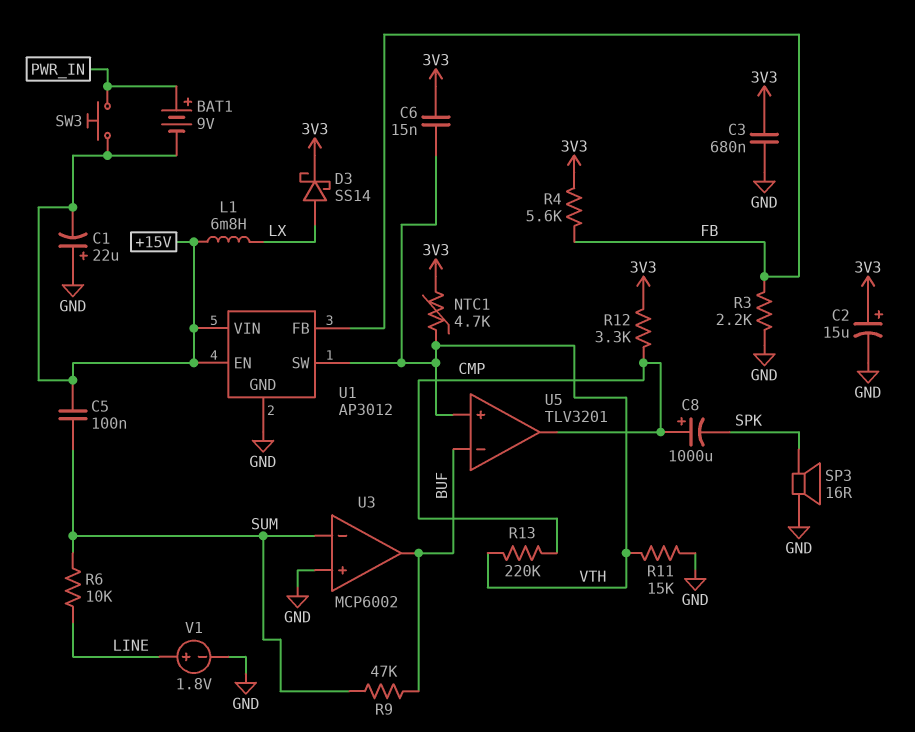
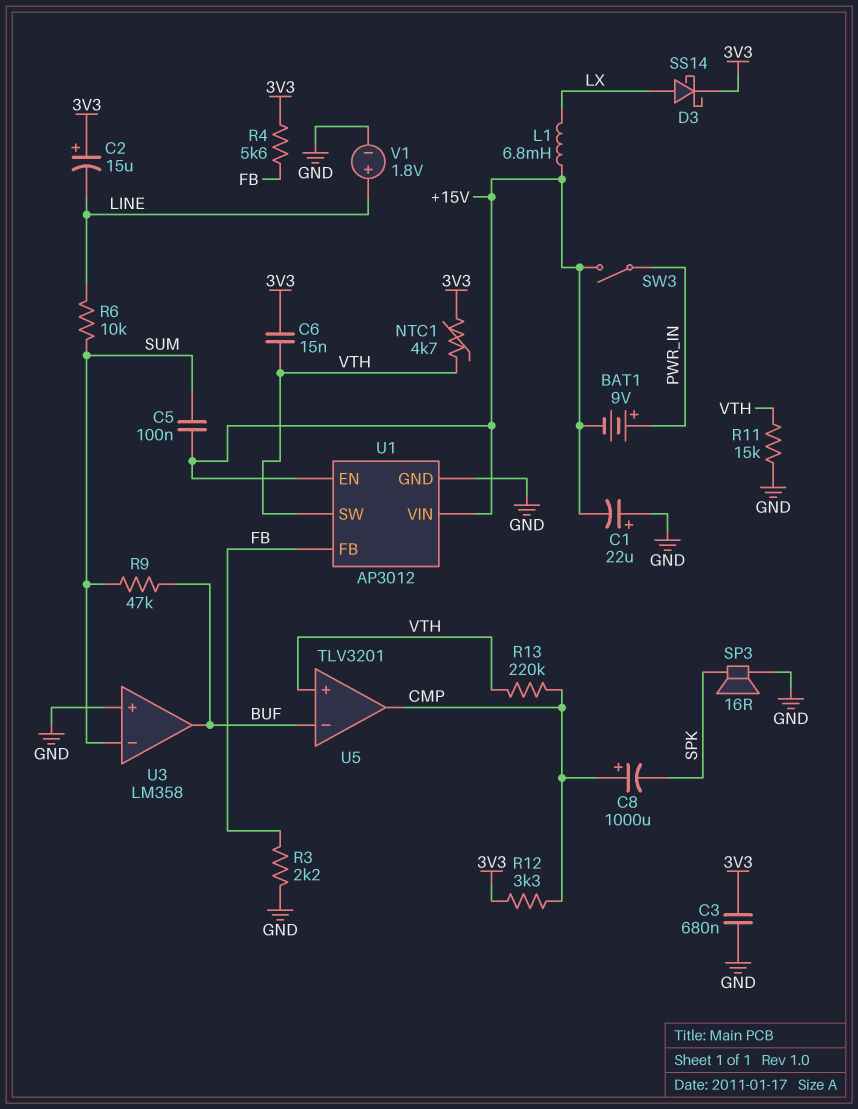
C2: 15uF (plus 3V3, minus GND) -> 15uF (plus 3V3, minus LINE)
SW3: button (+15V, PWR_IN) -> switch (+15V, PWR_IN)
U3: MCP6002 -> LM358

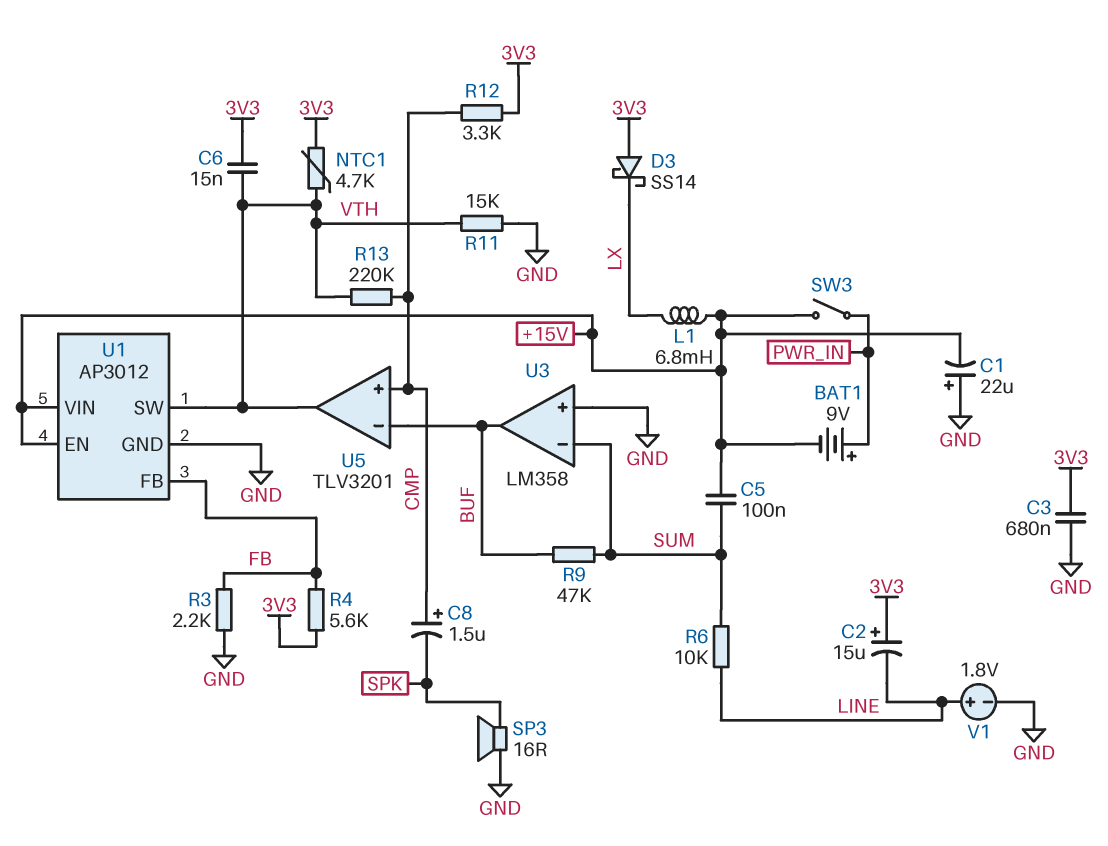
C8: 1000uF (plus CMP, minus SPK) -> 1.5uF (plus CMP, minus SPK)
D3: schottky SS14 (A LX, K 3V3) -> schottky SS14 (A 3V3, K LX)
U5 pin in+: VTH -> CMP
U5 pin out: CMP -> VTH

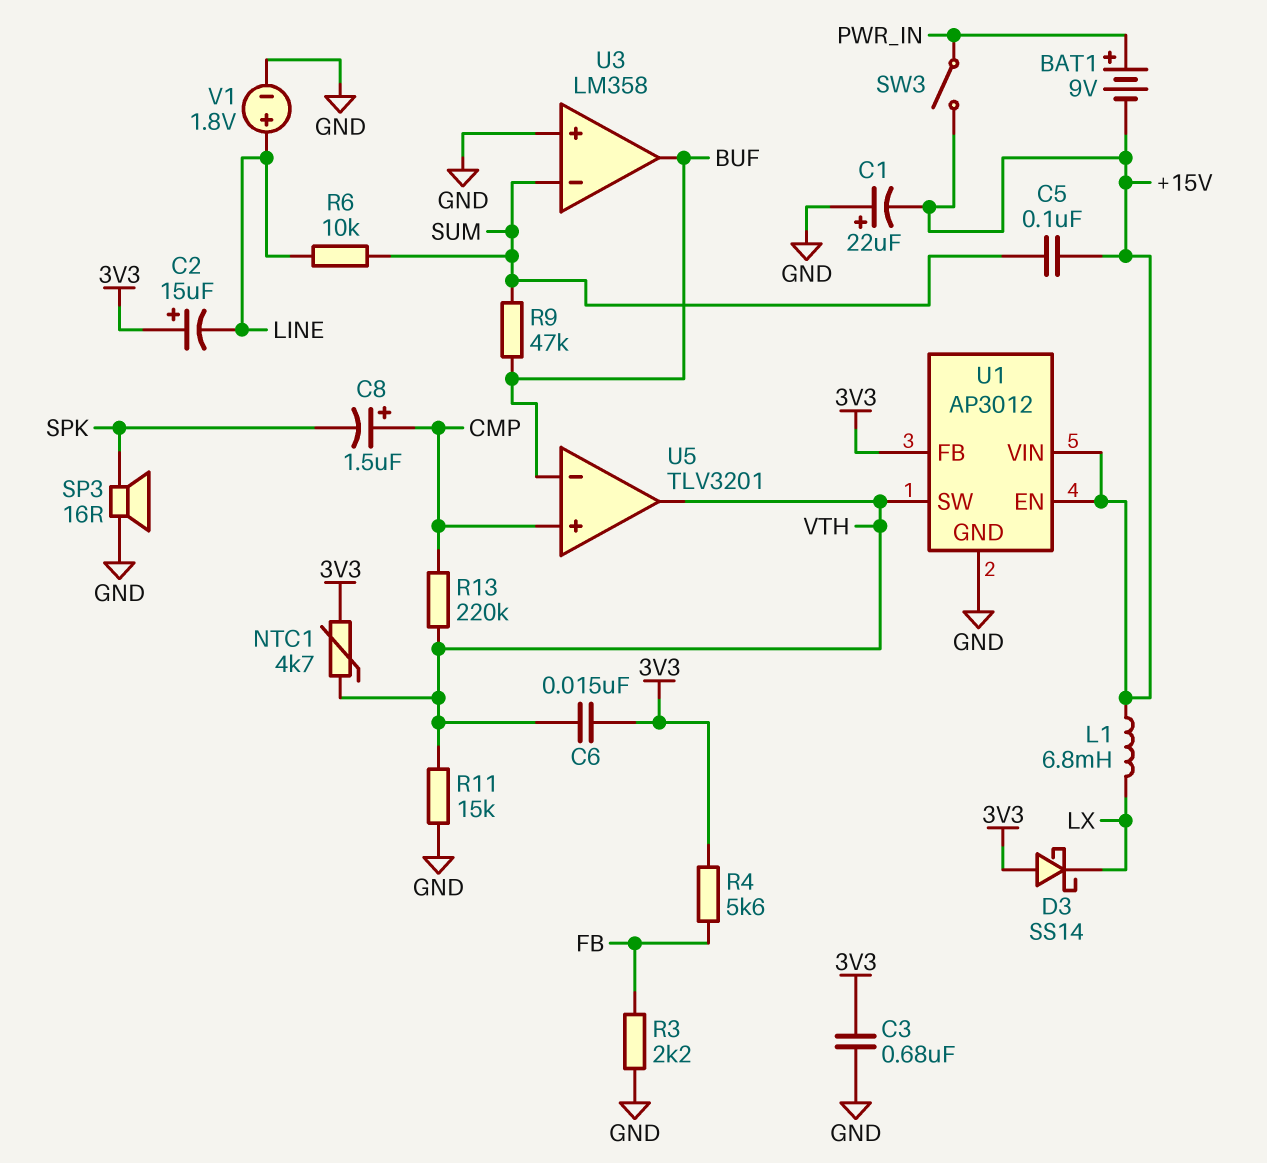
R12: 3.3k (3V3, CMP) -> none
U1 pin FB: FB -> 3V3

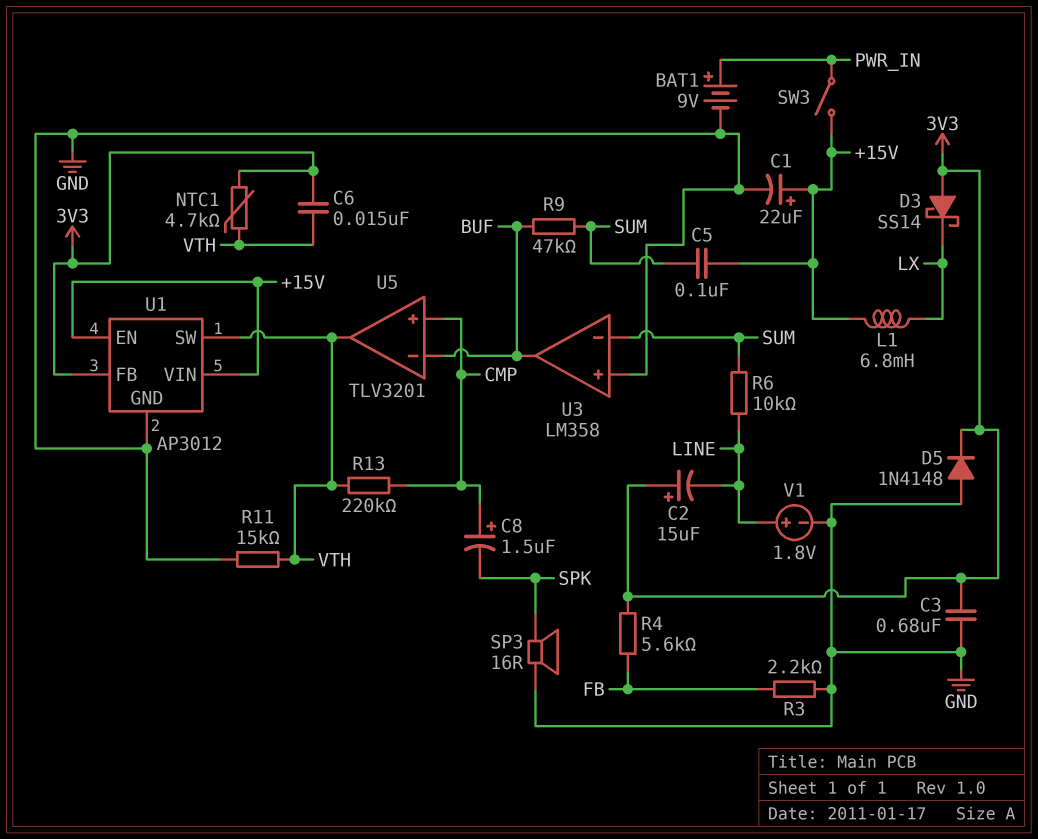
BAT1: 9V (plus PWR_IN, minus +15V) -> 9V (plus PWR_IN, minus GND)
C1: 22uF (plus GND, minus +15V) -> 22uF (plus +15V, minus GND)
D5: none -> diode 1N4148 (A GND, K 3V3)

